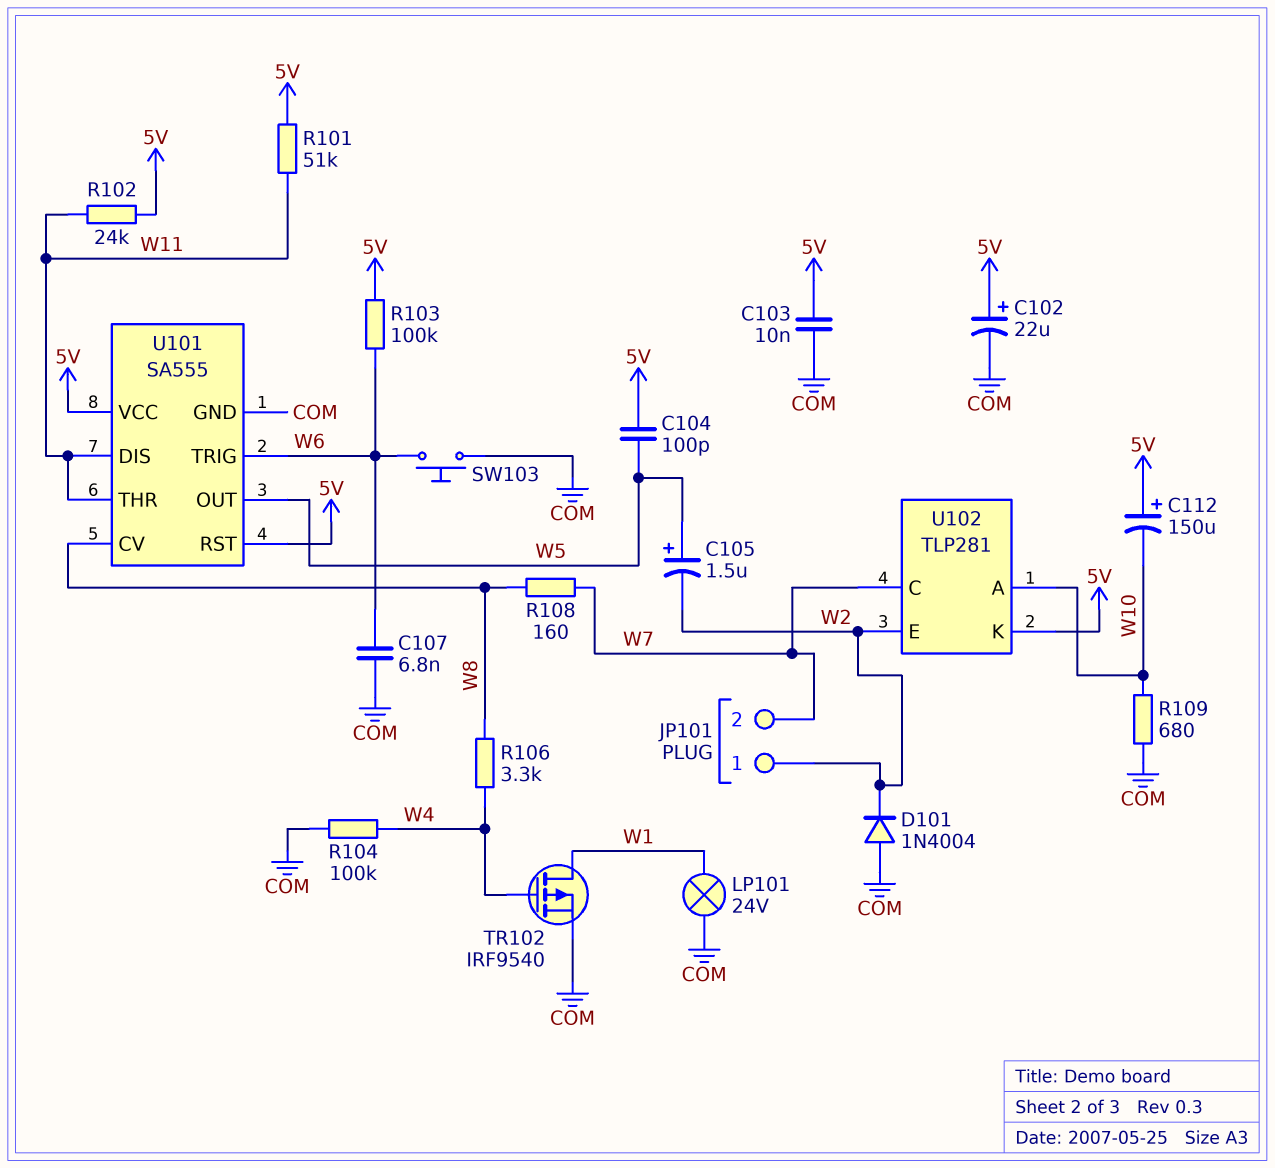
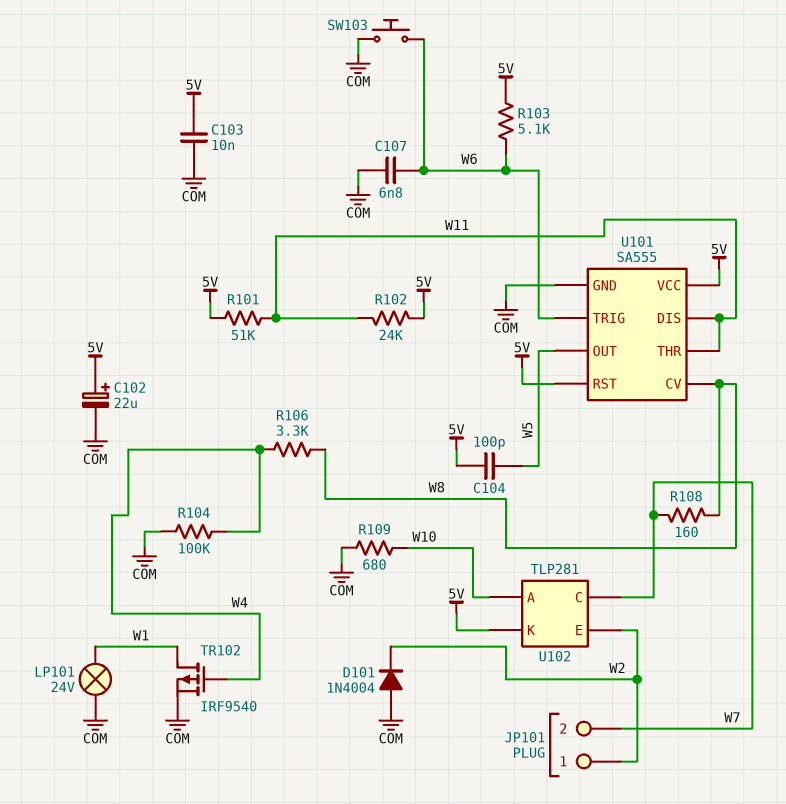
C105: 1.5uF (plus W5, minus W2) -> none
C112: 150uF (plus 5V, minus W10) -> none
R103: 100k (5V, W6) -> 5.1k (5V, W6)

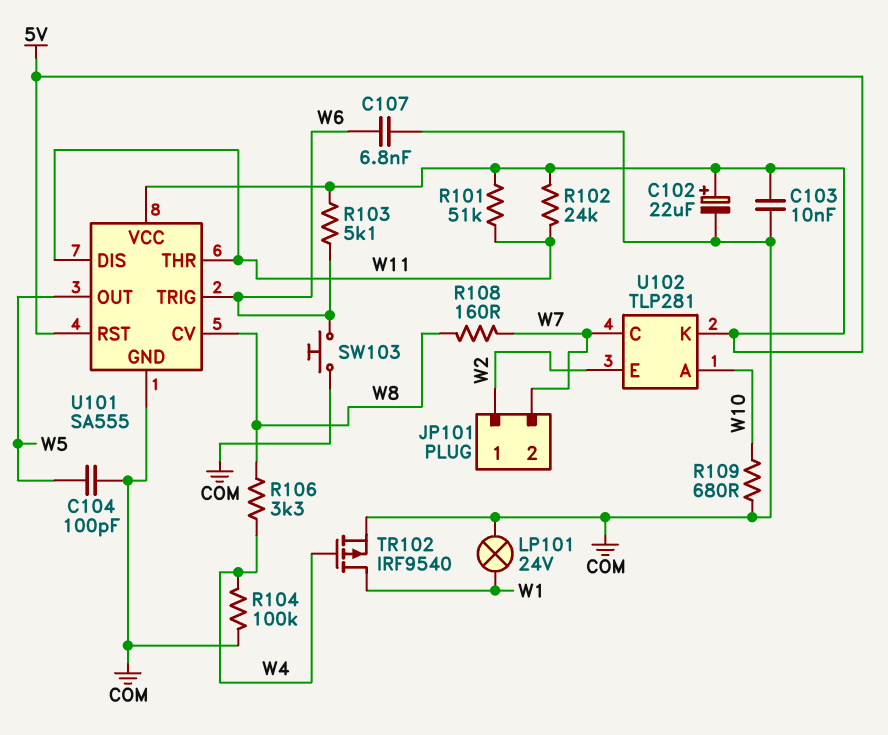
C104: 100pF (5V, W5) -> 100pF (COM, W5)
D101: diode 1N4004 (A COM, K W2) -> none

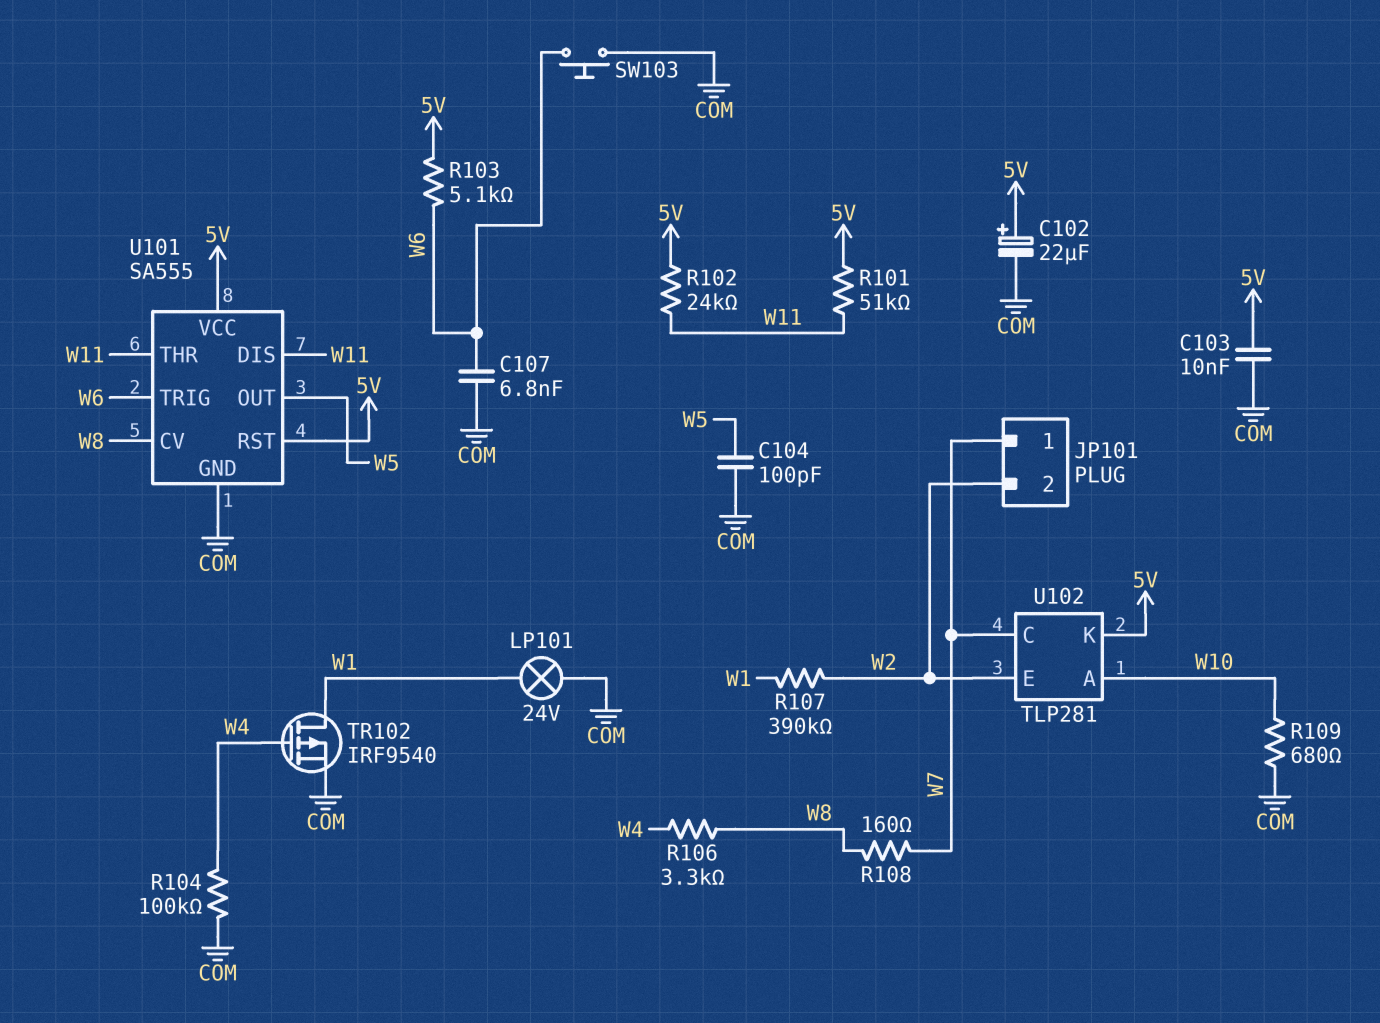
JP101 pin 1: W2 -> W7
JP101 pin 2: W7 -> W2
R107: none -> 390k (W1, W2)

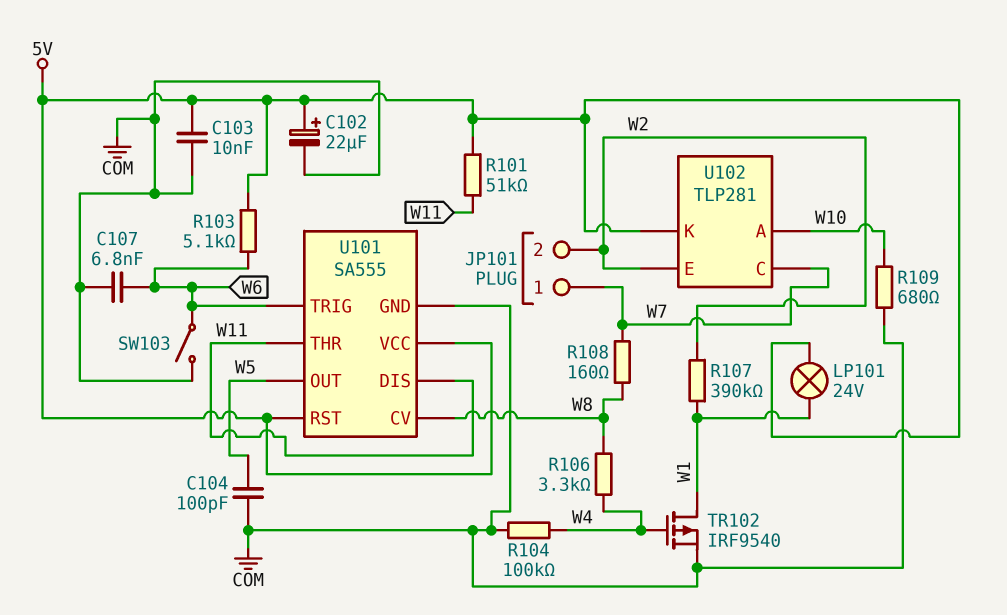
LP101: lamp 24V (COM, W1) -> lamp 24V (5V, W1)
R102: 24k (5V, W11) -> none
SW103: button (COM, W6) -> switch (COM, W6)

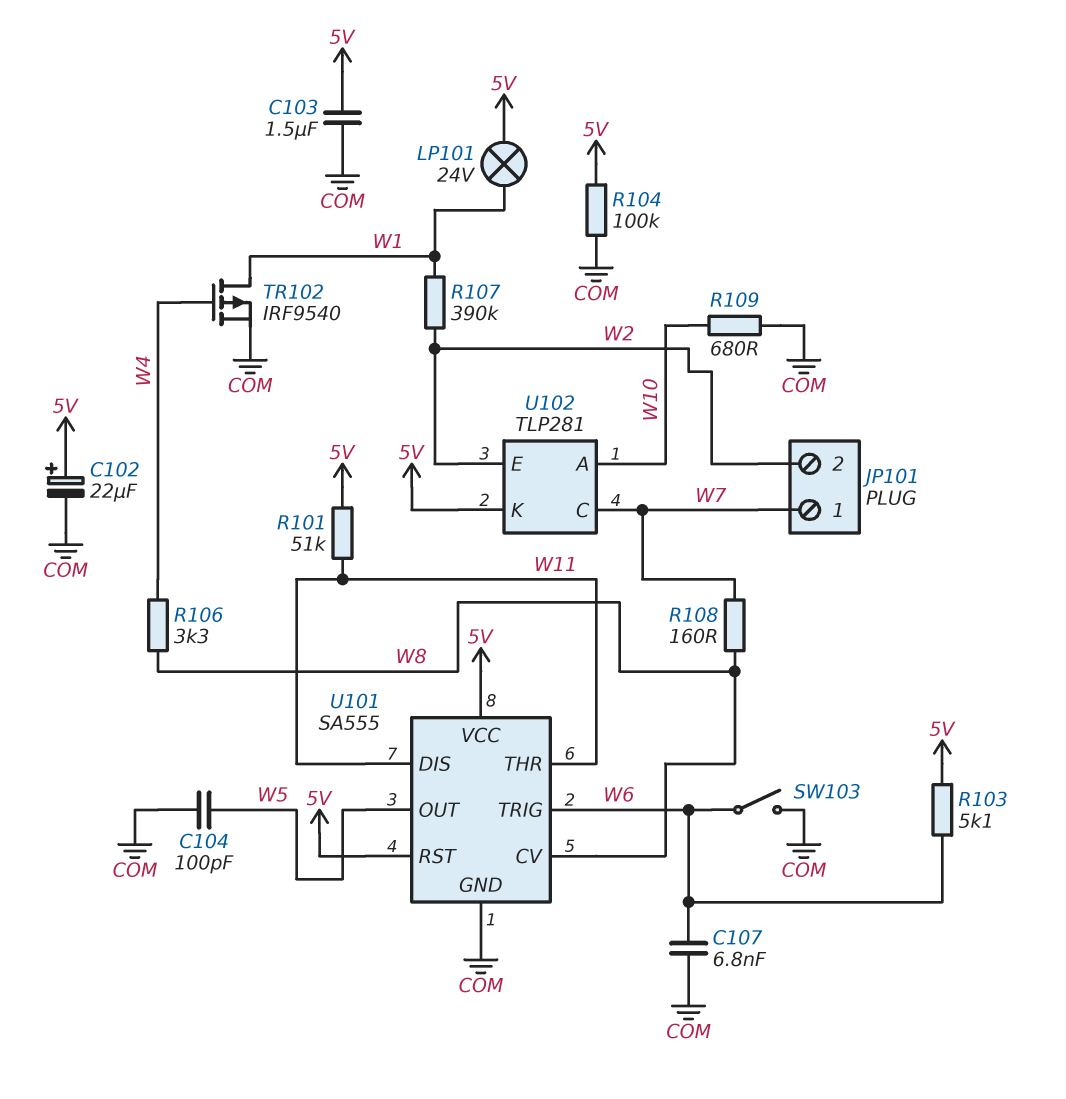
C103: 10nF (5V, COM) -> 1.5uF (5V, COM)
R104: 100k (COM, W4) -> 100k (5V, COM)

